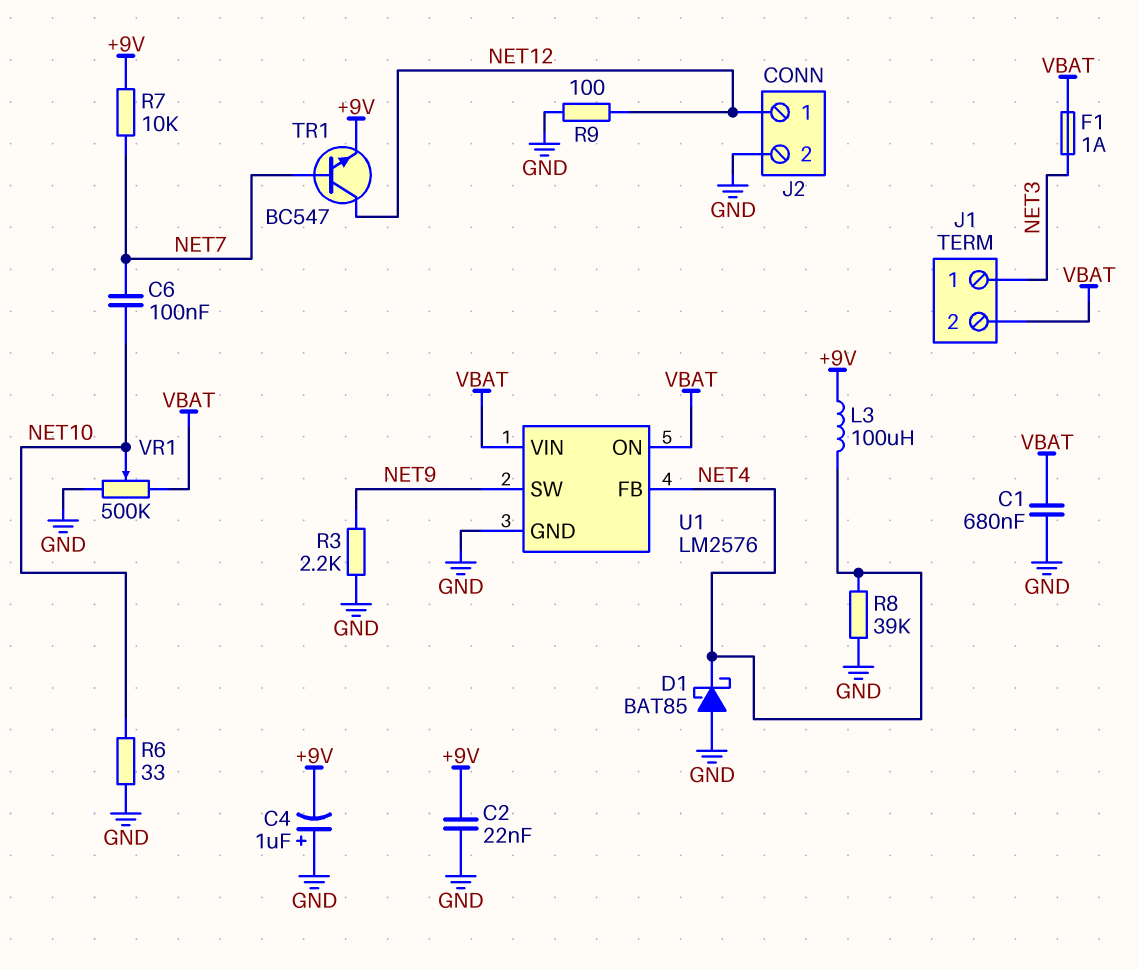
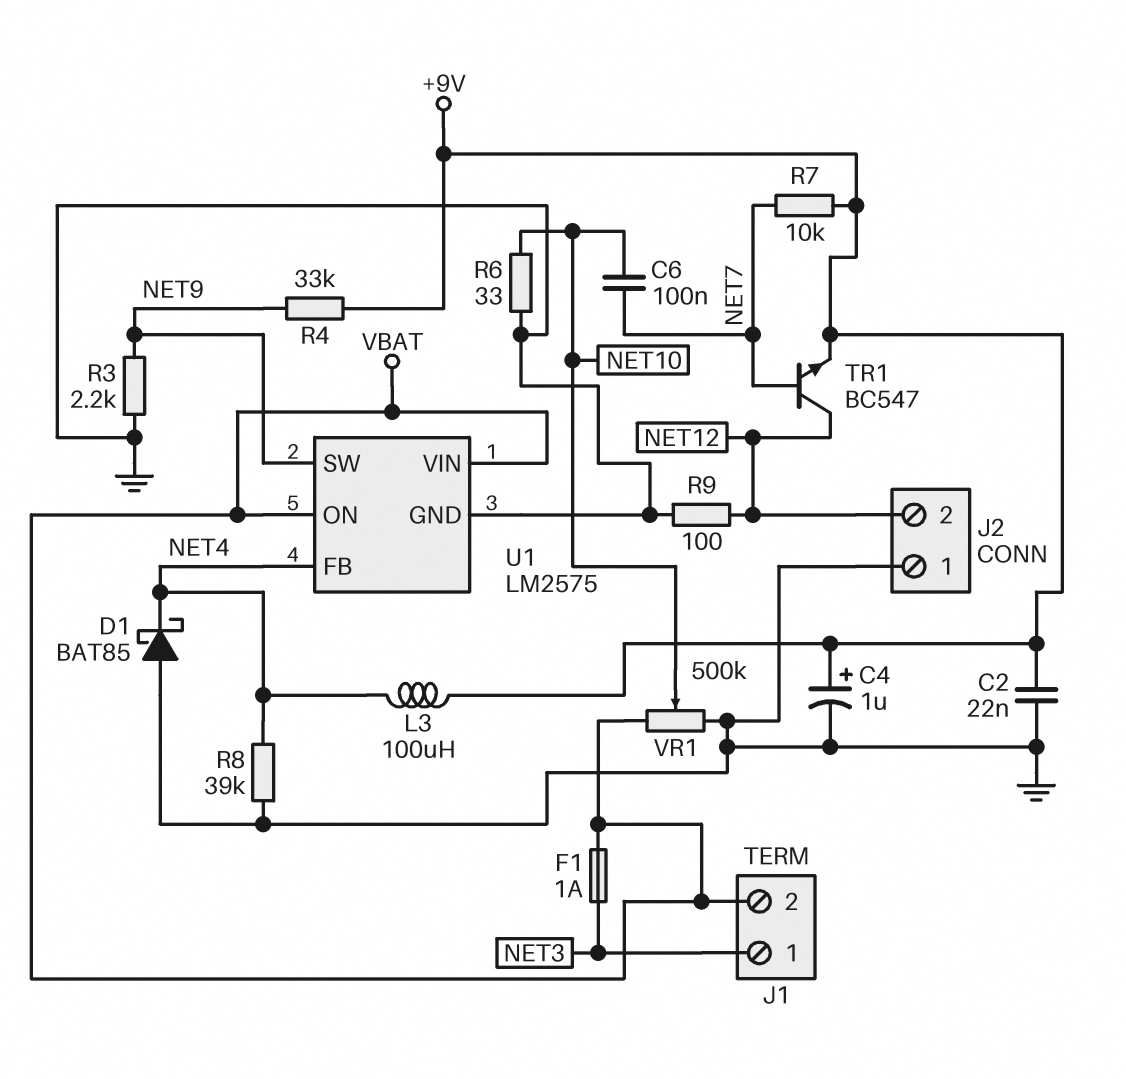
C1: 680nF (GND, VBAT) -> none
C4: 1uF (plus GND, minus +9V) -> 1uF (plus +9V, minus GND)
J2 pin 1: NET12 -> GND
J2 pin 2: GND -> NET12
R4: none -> 33k (+9V, NET9)
U1: LM2576 -> LM2575

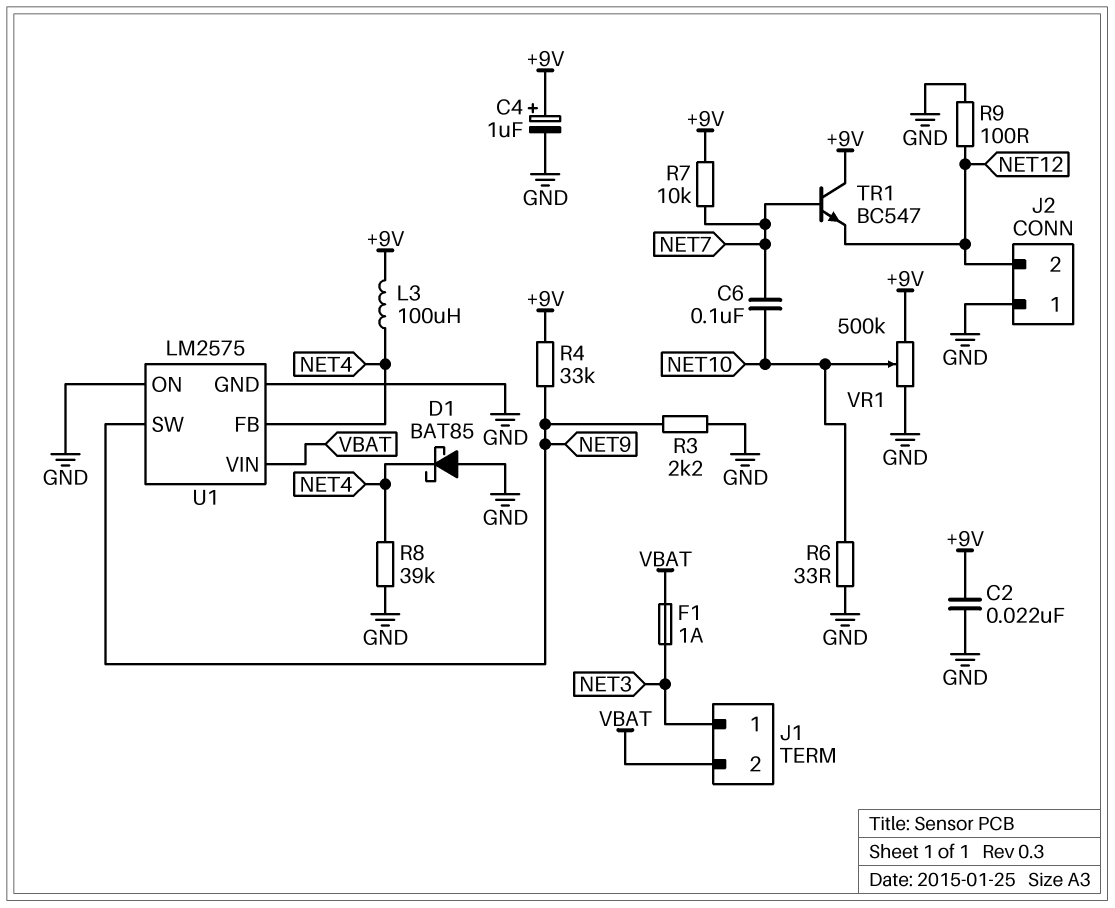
TR1: NPN BC547 (B NET7, C NET12, E +9V) -> NPN BC547 (B NET7, C +9V, E NET12)
U1 pin ON: VBAT -> GND
VR1: 500k (GND, VBAT, wiper NET10) -> 500k (+9V, GND, wiper NET10)

